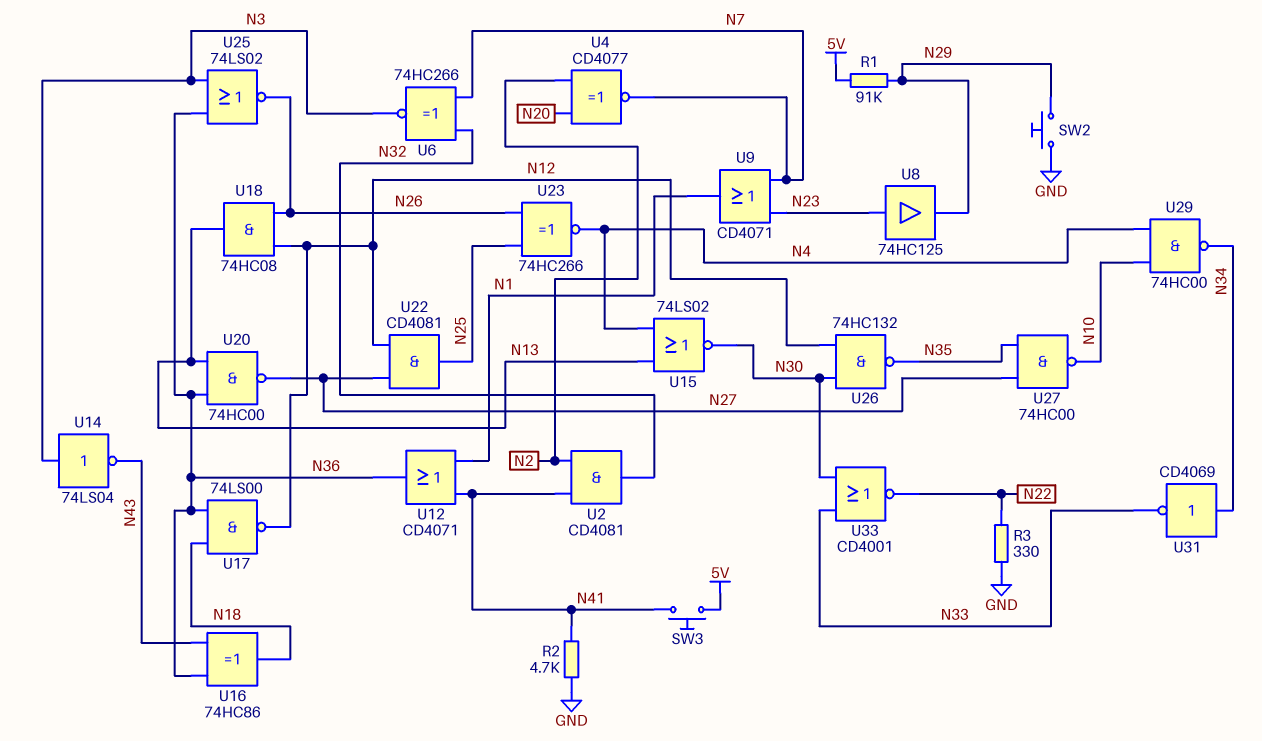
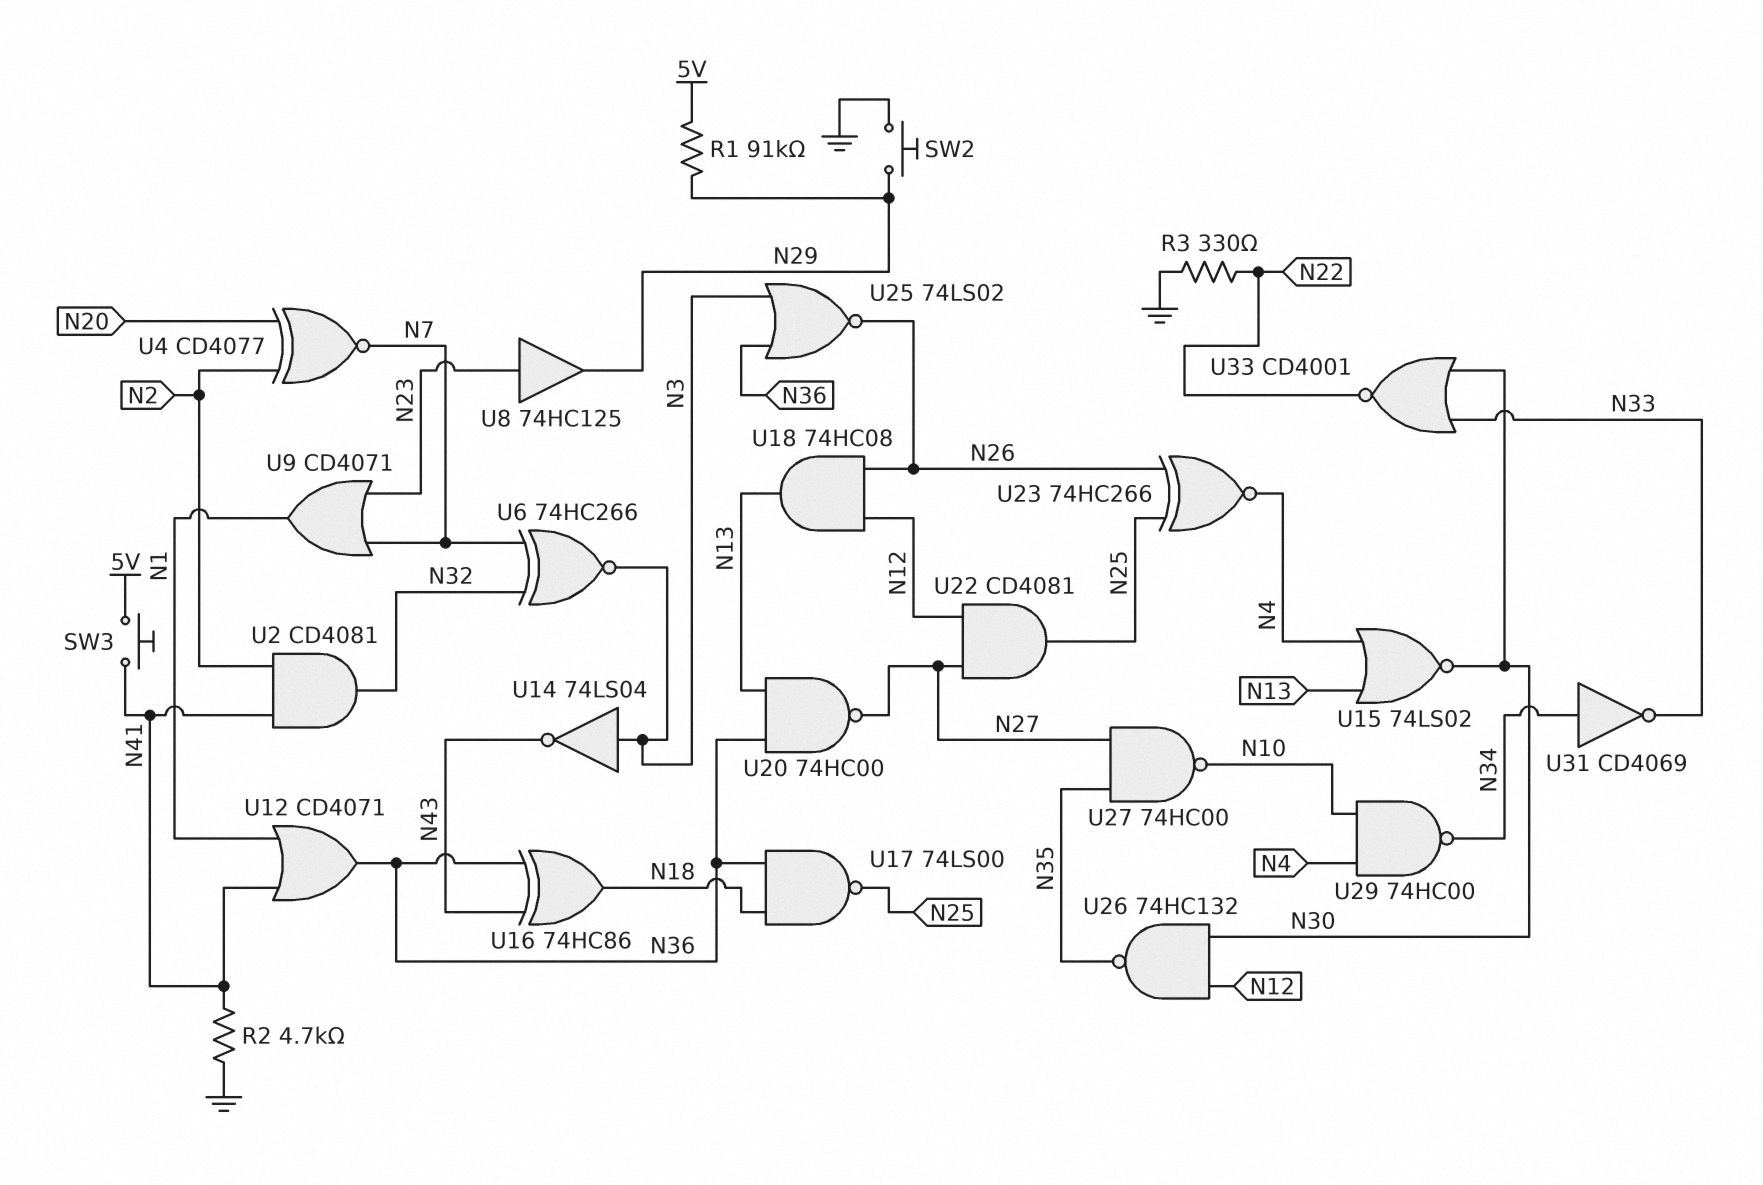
U17: NAND 74LS00 (in N18, in N36, out N12) -> NAND 74LS00 (in N18, in N36, out N25)

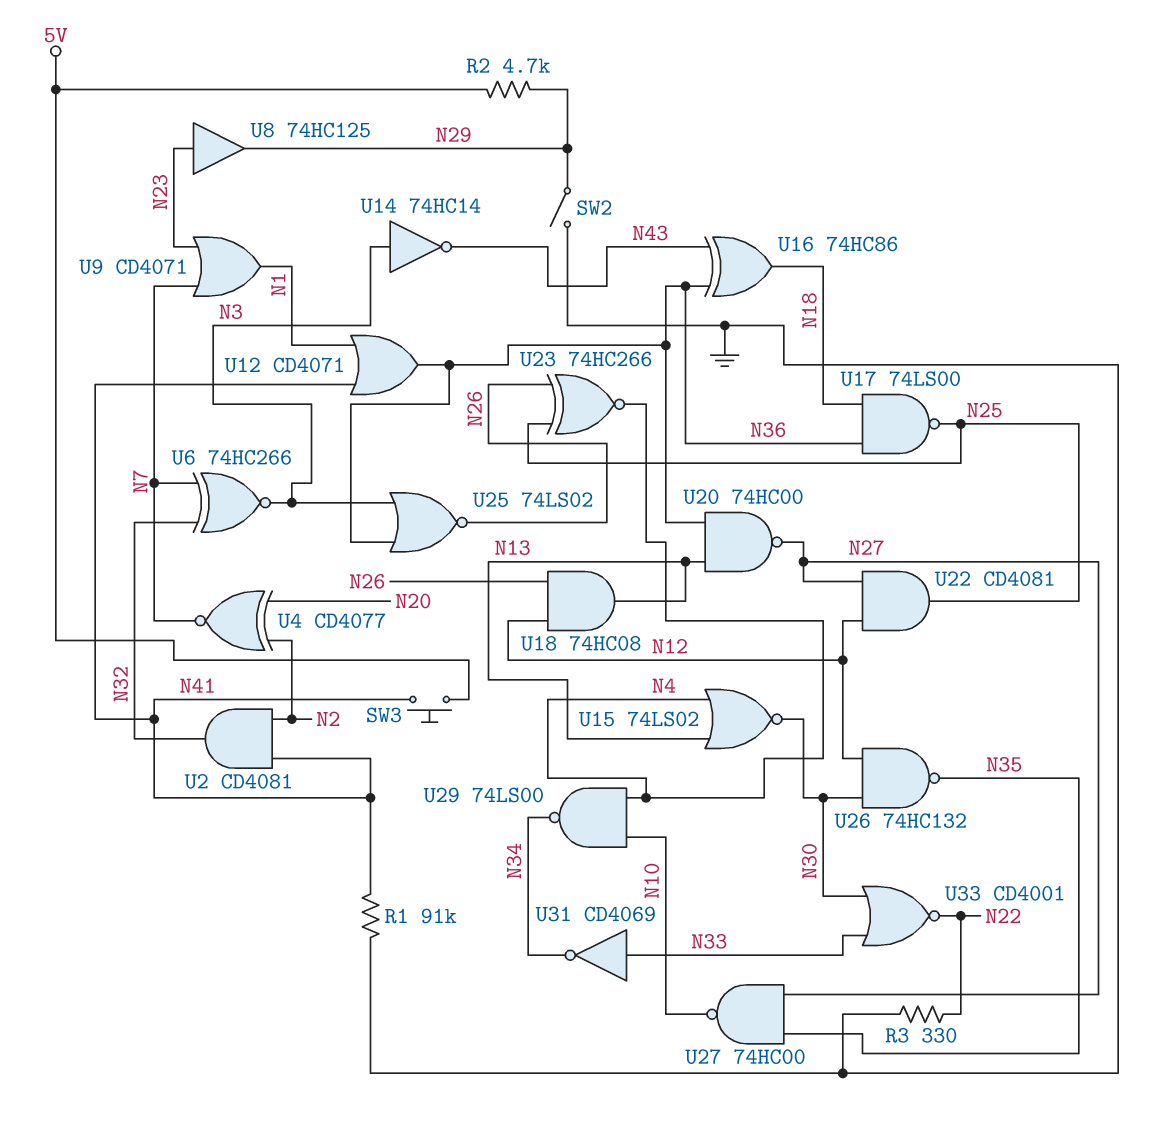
R1: 91k (5V, N29) -> 91k (GND, N41)
R2: 4.7k (GND, N41) -> 4.7k (5V, N29)
SW2: button (GND, N29) -> switch (GND, N29)
U14: NOT 74LS04 (in N3, out N43) -> NOT 74HC14 (in N3, out N43)
U29: NAND 74HC00 (in N4, in N10, out N34) -> NAND 74LS00 (in N4, in N10, out N34)
U31: NOT CD4069 (in N34, out N33) -> NOT CD4069 (in N33, out N34)

